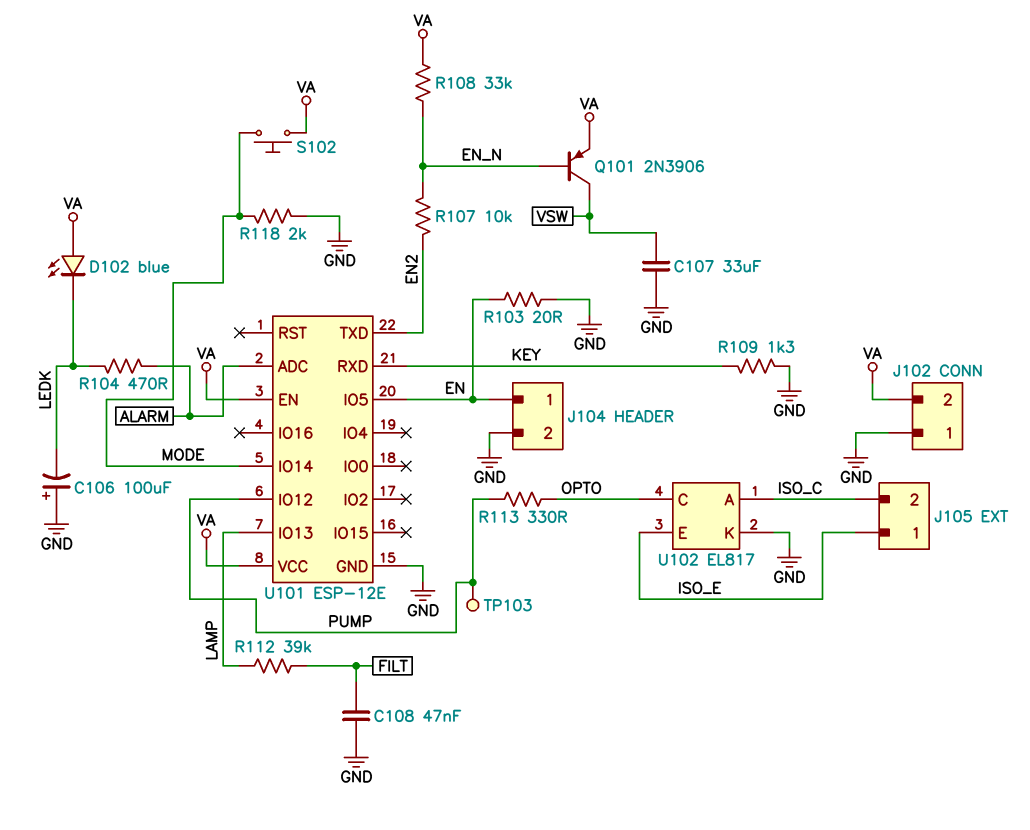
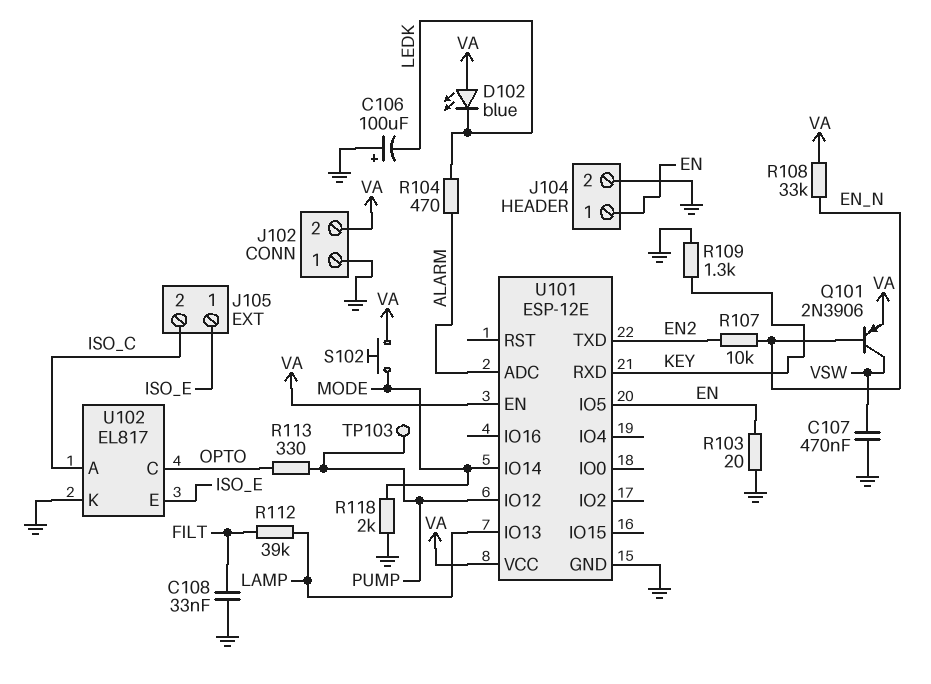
C107: 33uF (GND, VSW) -> 470nF (GND, VSW)
C108: 47nF (FILT, GND) -> 33nF (FILT, GND)

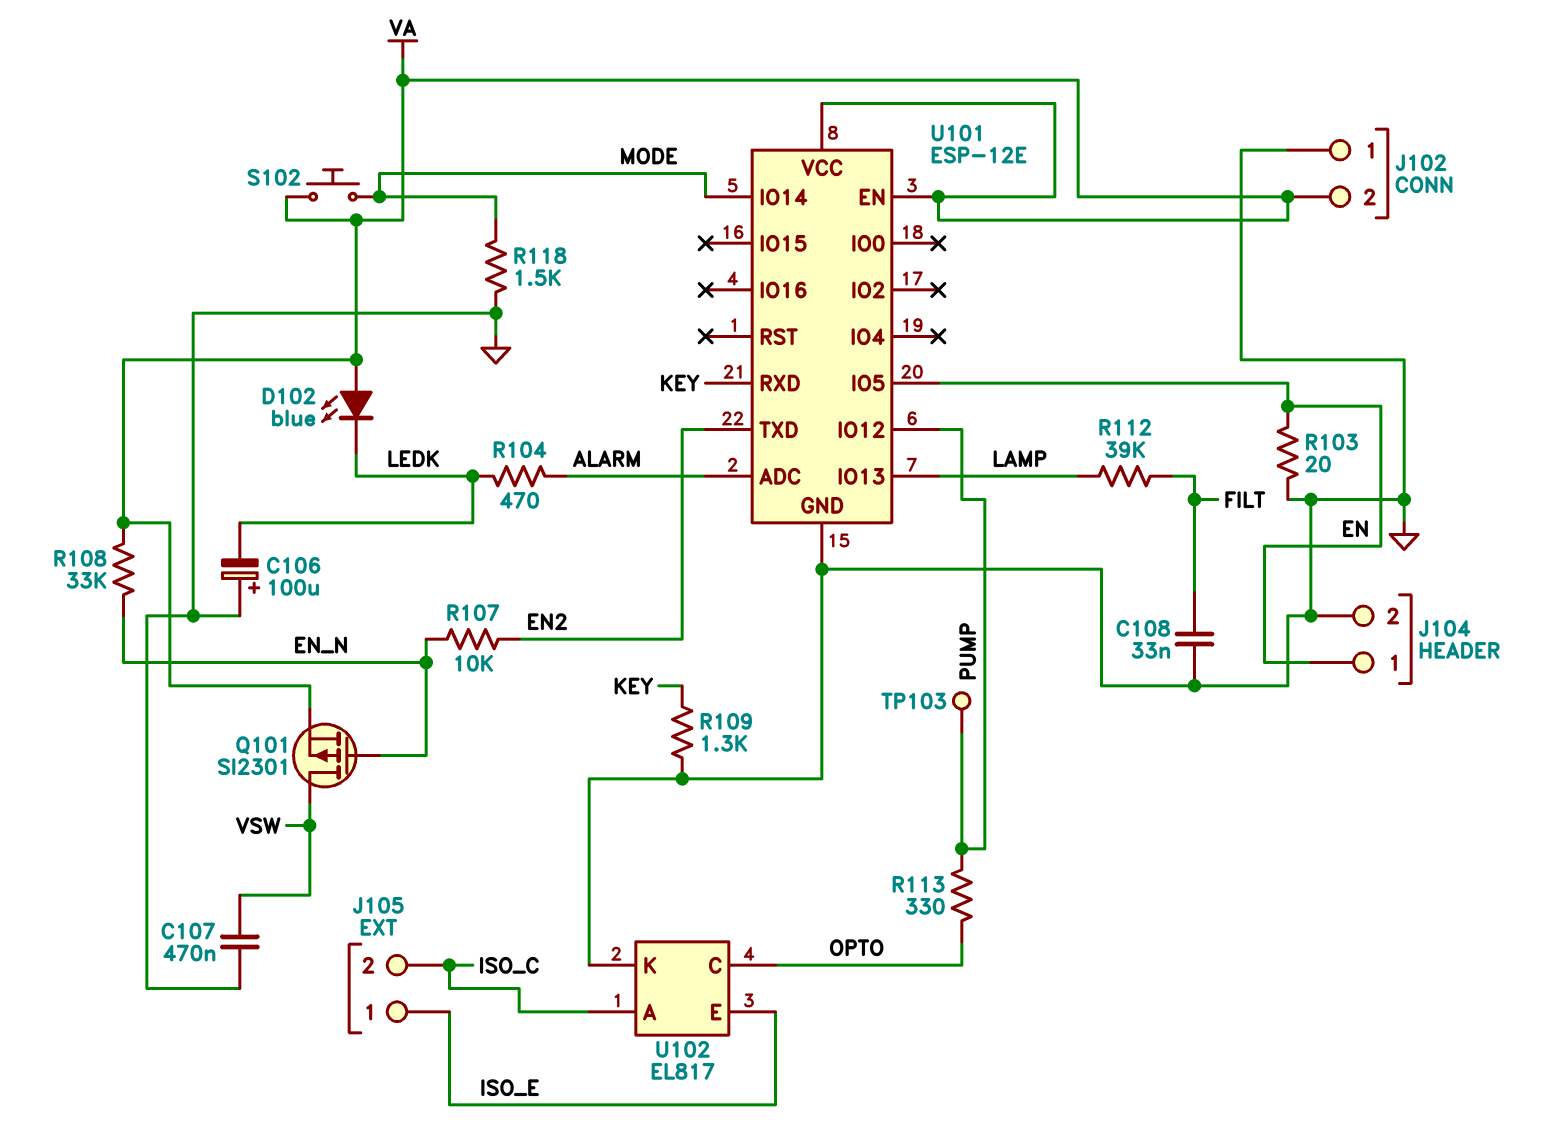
Q101: PNP 2N3906 (B EN_N, C VSW, E VA) -> PMOS SI2301 (G EN_N, D VSW, S VA)
R118: 2k (GND, MODE) -> 1.5k (GND, MODE)

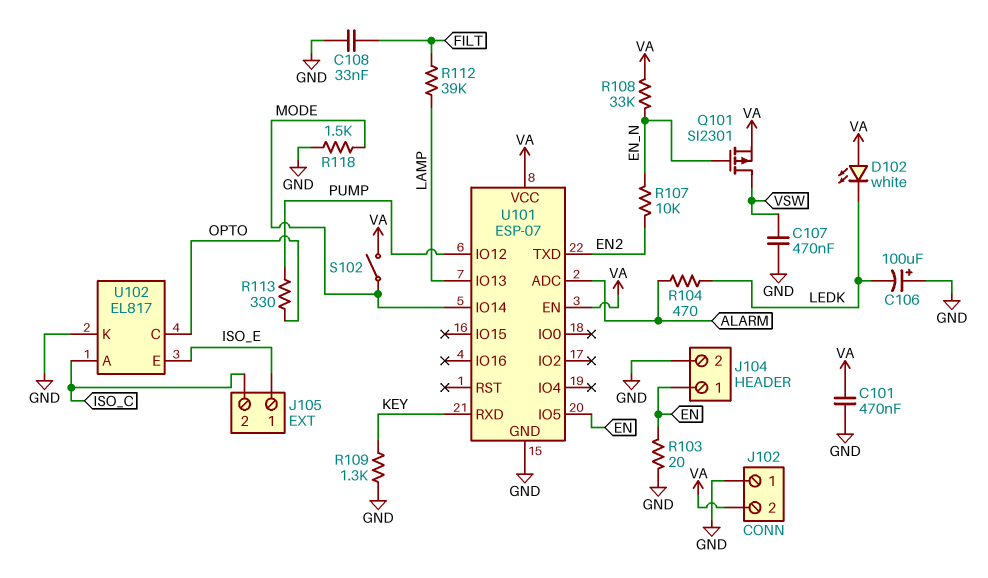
C101: none -> 470nF (GND, VA)
D102: LED blue (A VA, K LEDK) -> LED white (A VA, K LEDK)
S102: button (MODE, VA) -> switch (MODE, VA)
TP103: test point (PUMP) -> none
U101: ESP-12E -> ESP-07

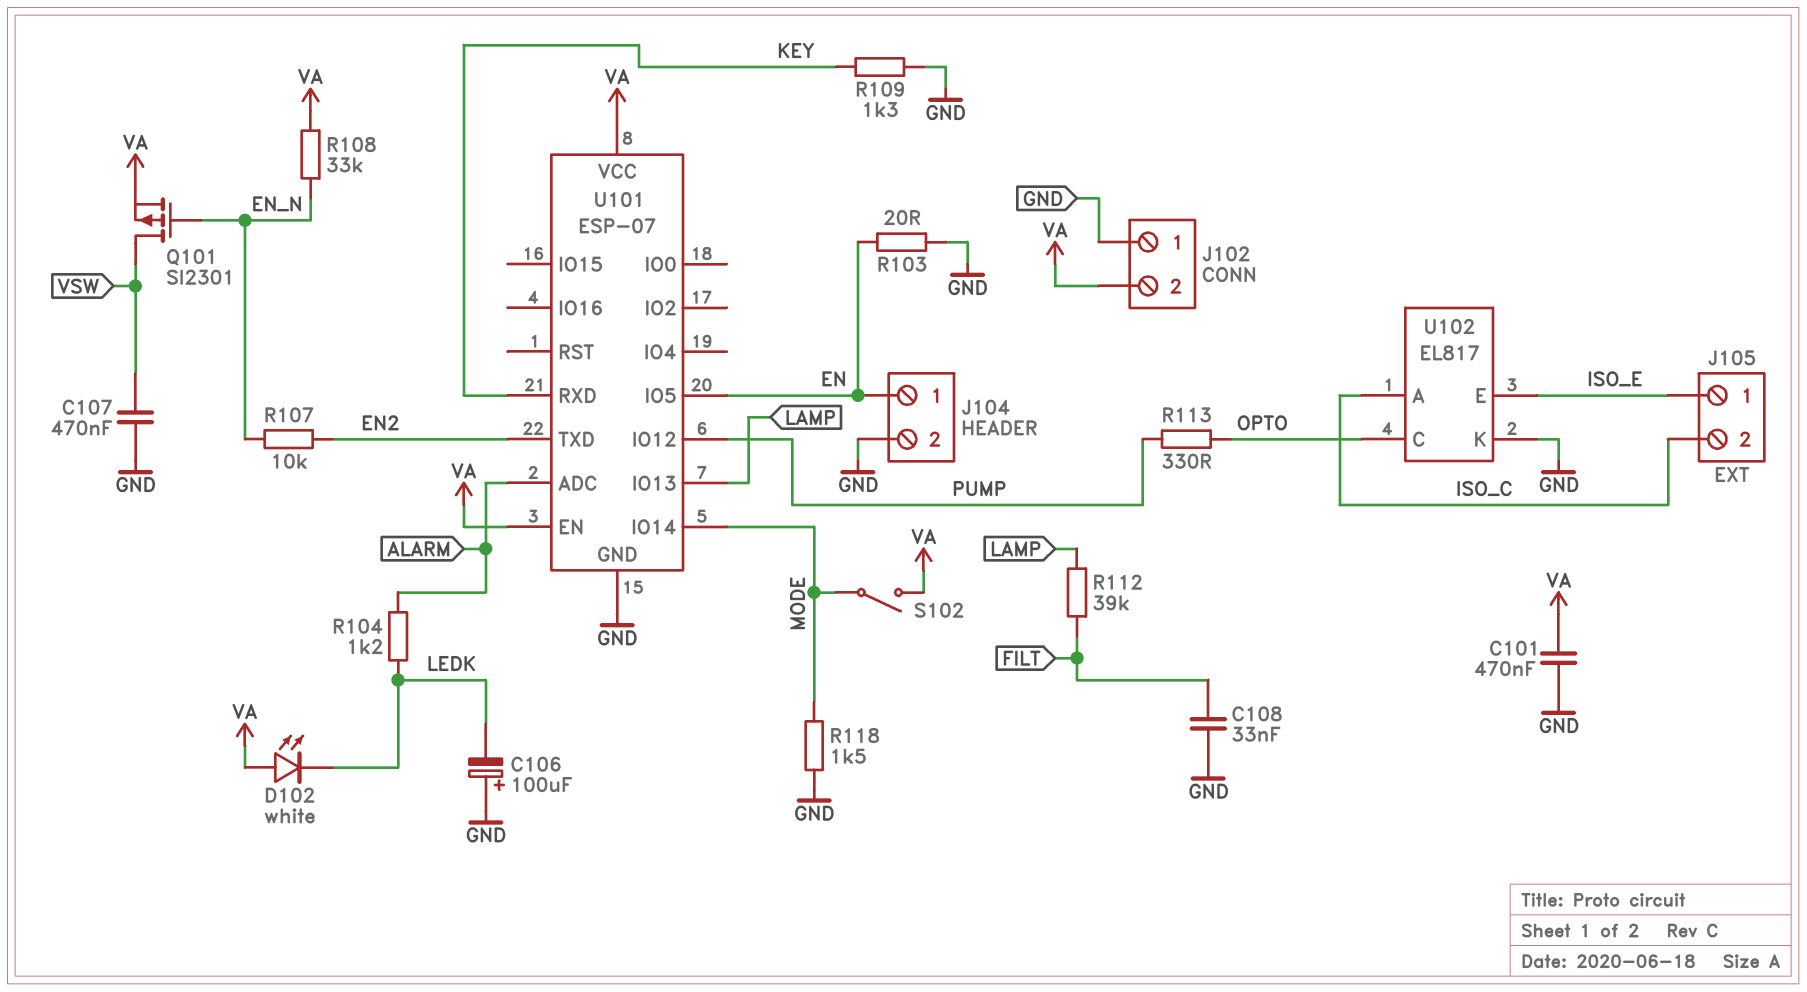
R104: 470 (ALARM, LEDK) -> 1.2k (ALARM, LEDK)

